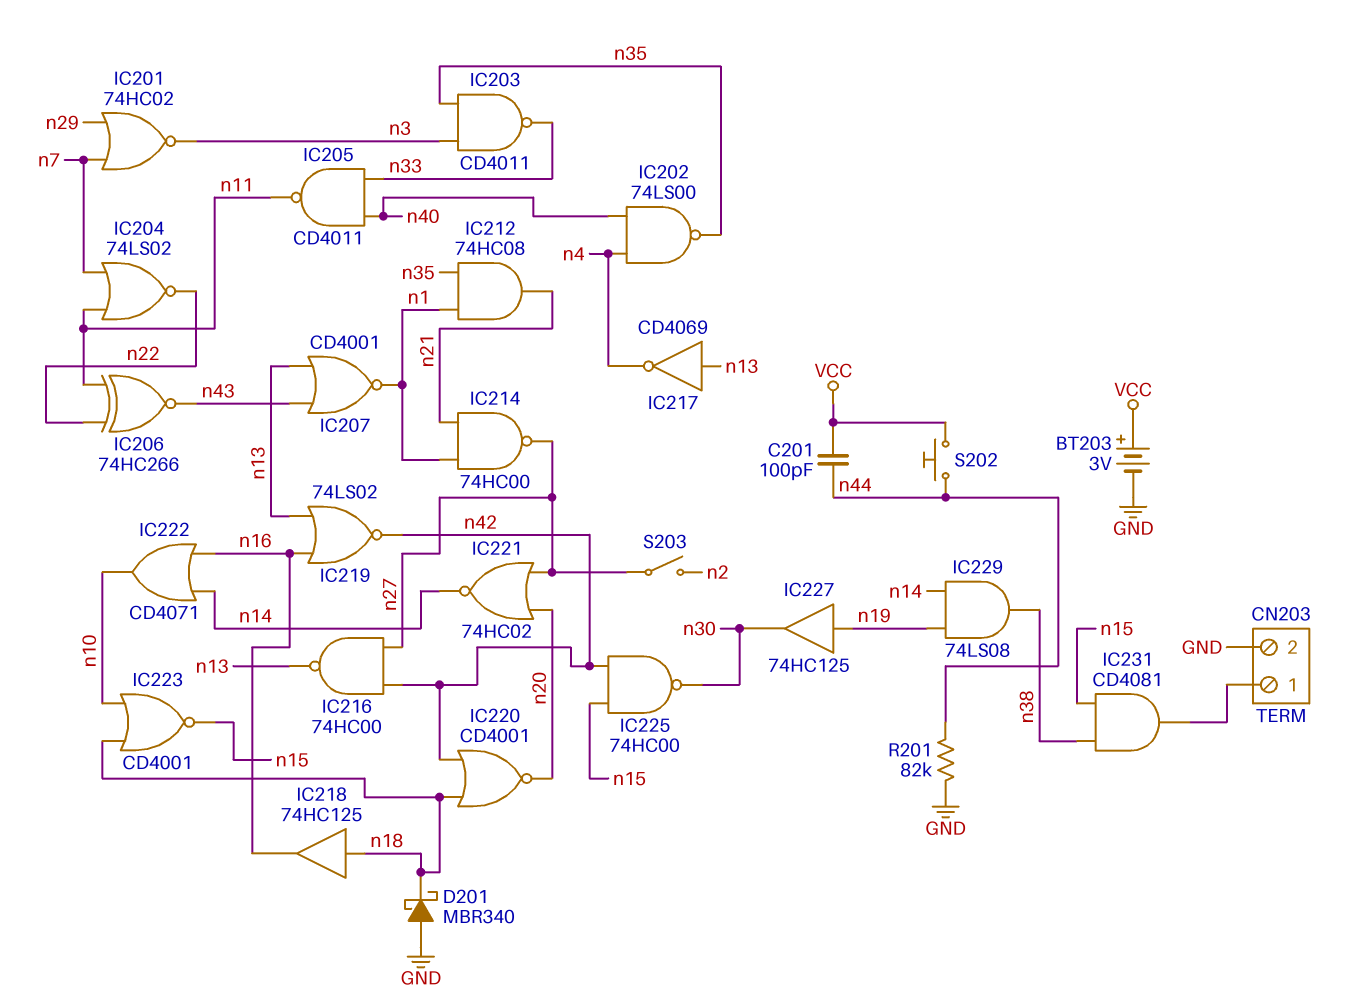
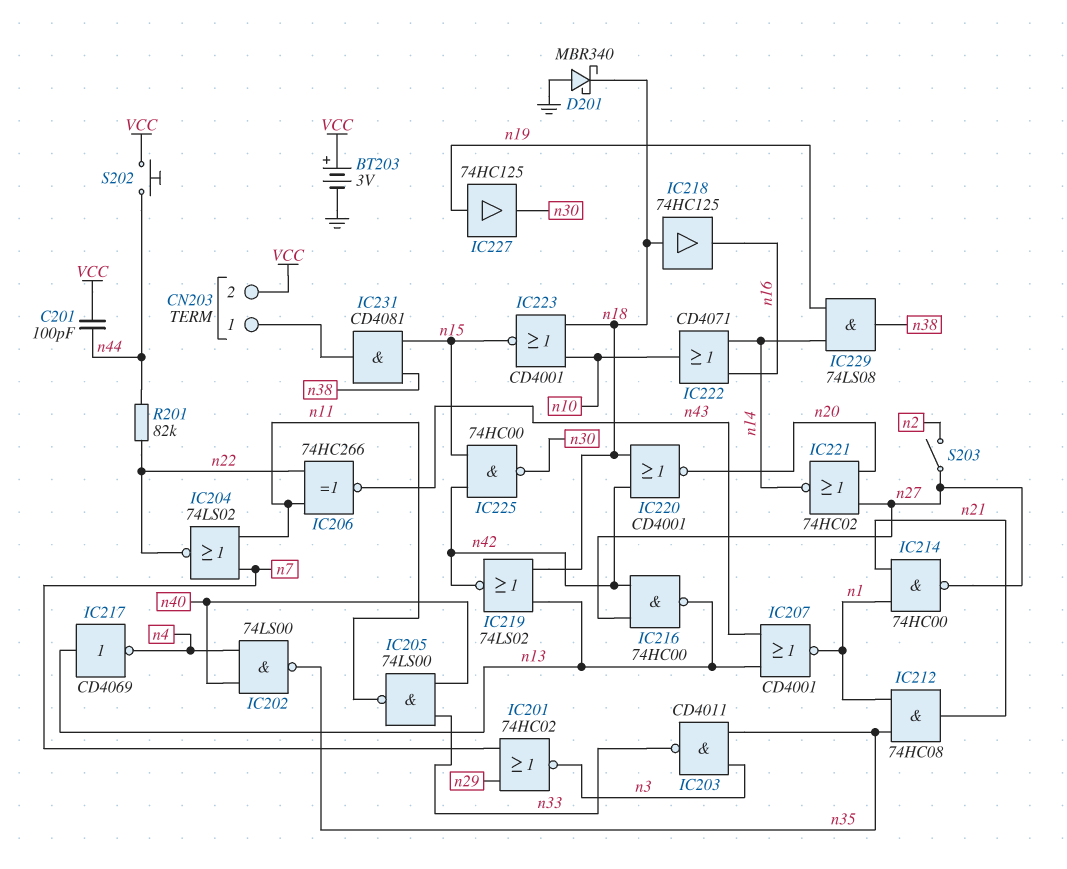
CN203 pin 2: GND -> VCC
IC205: NAND CD4011 (in n33, in n40, out n11) -> NAND 74LS00 (in n33, in n40, out n11)
IC219: NOR 74LS02 (in n13, in n16, out n42) -> NOR 74LS02 (in n13, in n18, out n42)
R201: 82k (GND, n44) -> 82k (n22, n44)

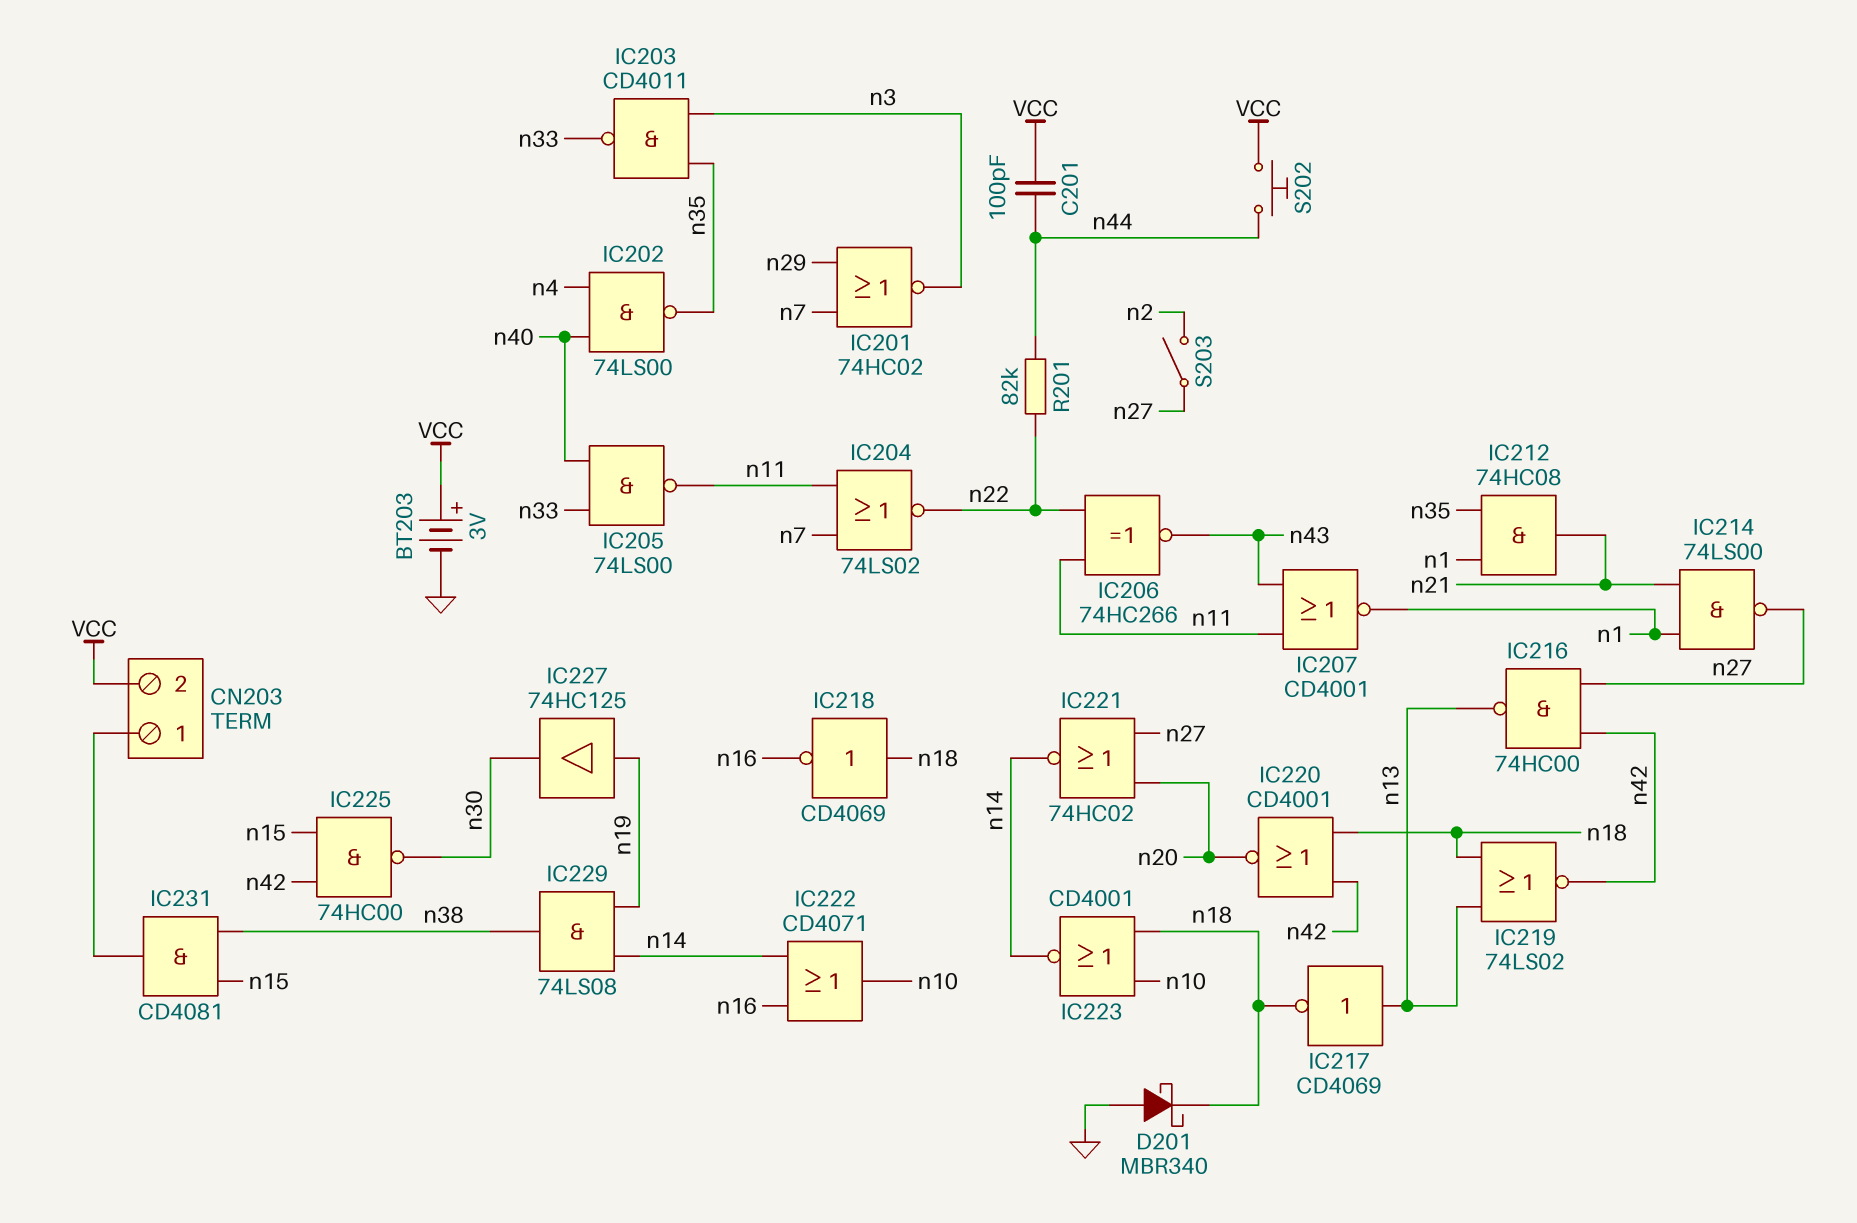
IC207: NOR CD4001 (in n13, in n43, out n1) -> NOR CD4001 (in n11, in n43, out n1)
IC214: NAND 74HC00 (in n1, in n21, out n27) -> NAND 74LS00 (in n1, in n21, out n27)
IC217: NOT CD4069 (in n13, out n4) -> NOT CD4069 (in n13, out n18)
IC218: buffer 74HC125 (in n18, out n16) -> NOT CD4069 (in n18, out n16)
IC223: NOR CD4001 (in n10, in n18, out n15) -> NOR CD4001 (in n10, in n18, out n14)

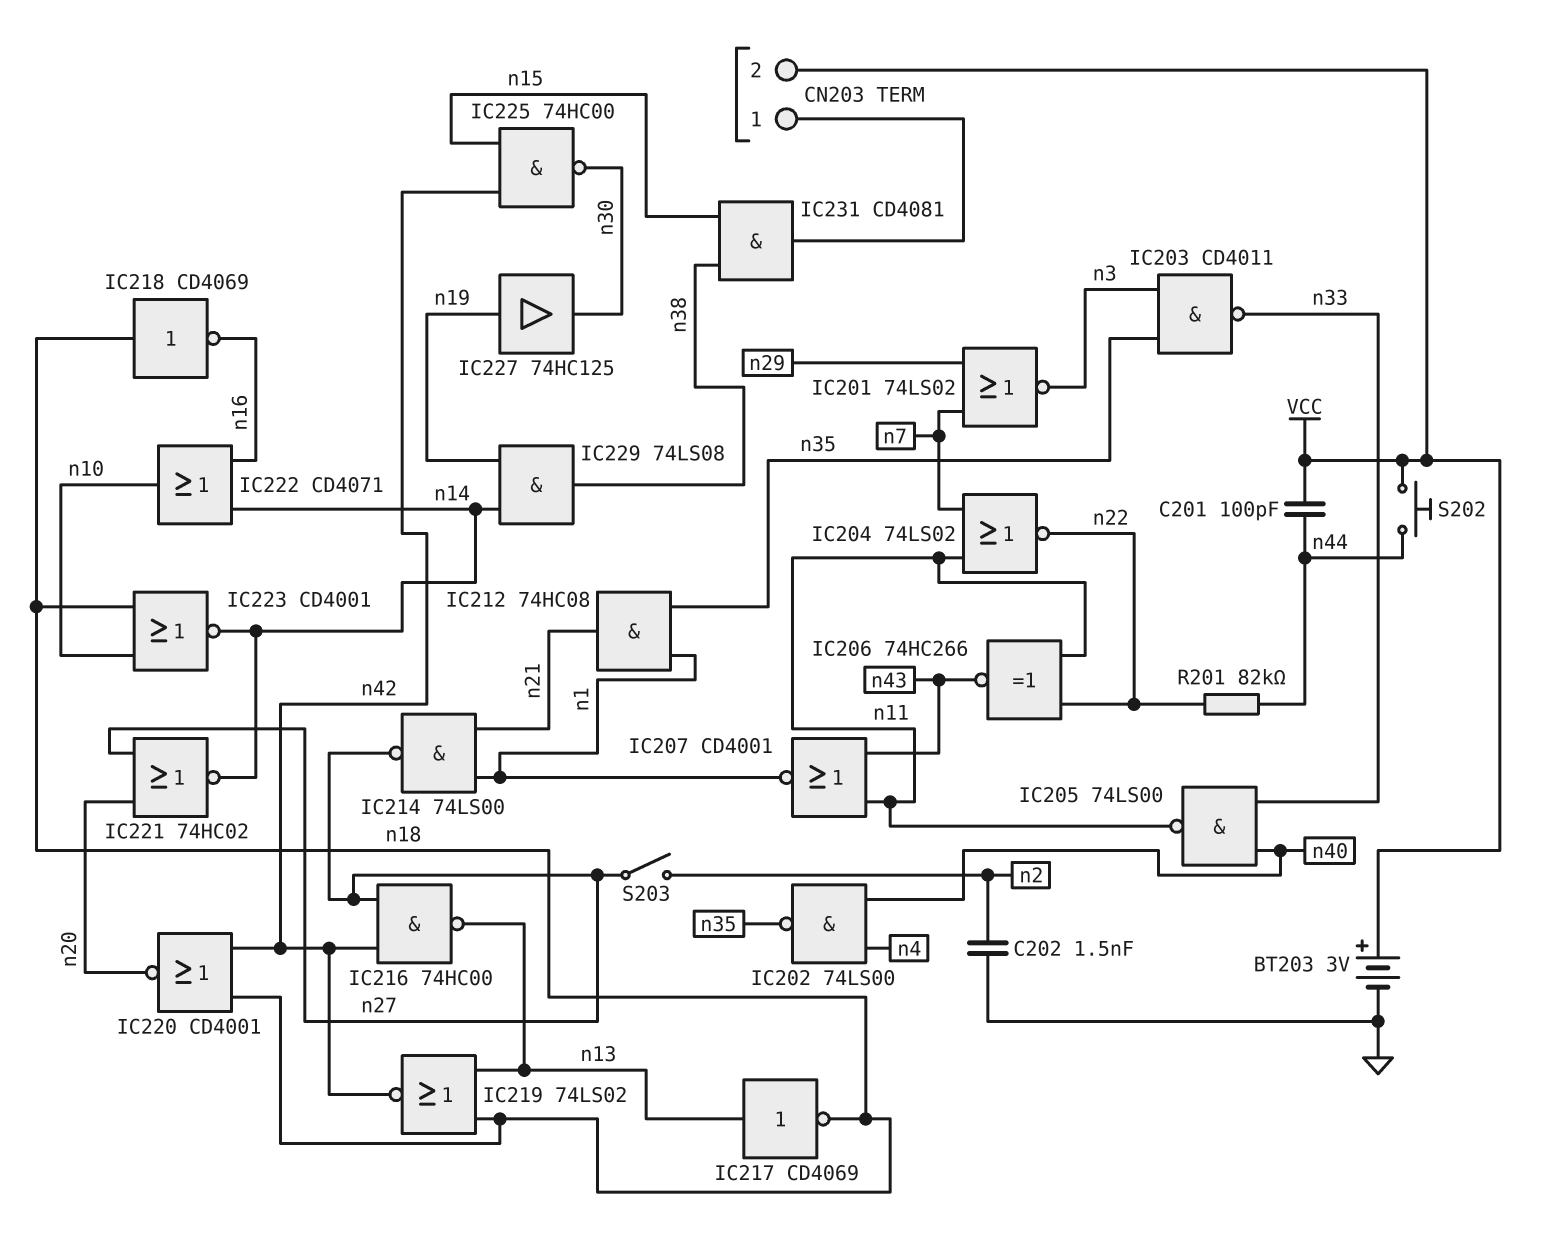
C202: none -> 1.5nF (GND, n2)
D201: schottky MBR340 (A GND, K n18) -> none
IC201: NOR 74HC02 (in n7, in n29, out n3) -> NOR 74LS02 (in n7, in n29, out n3)

